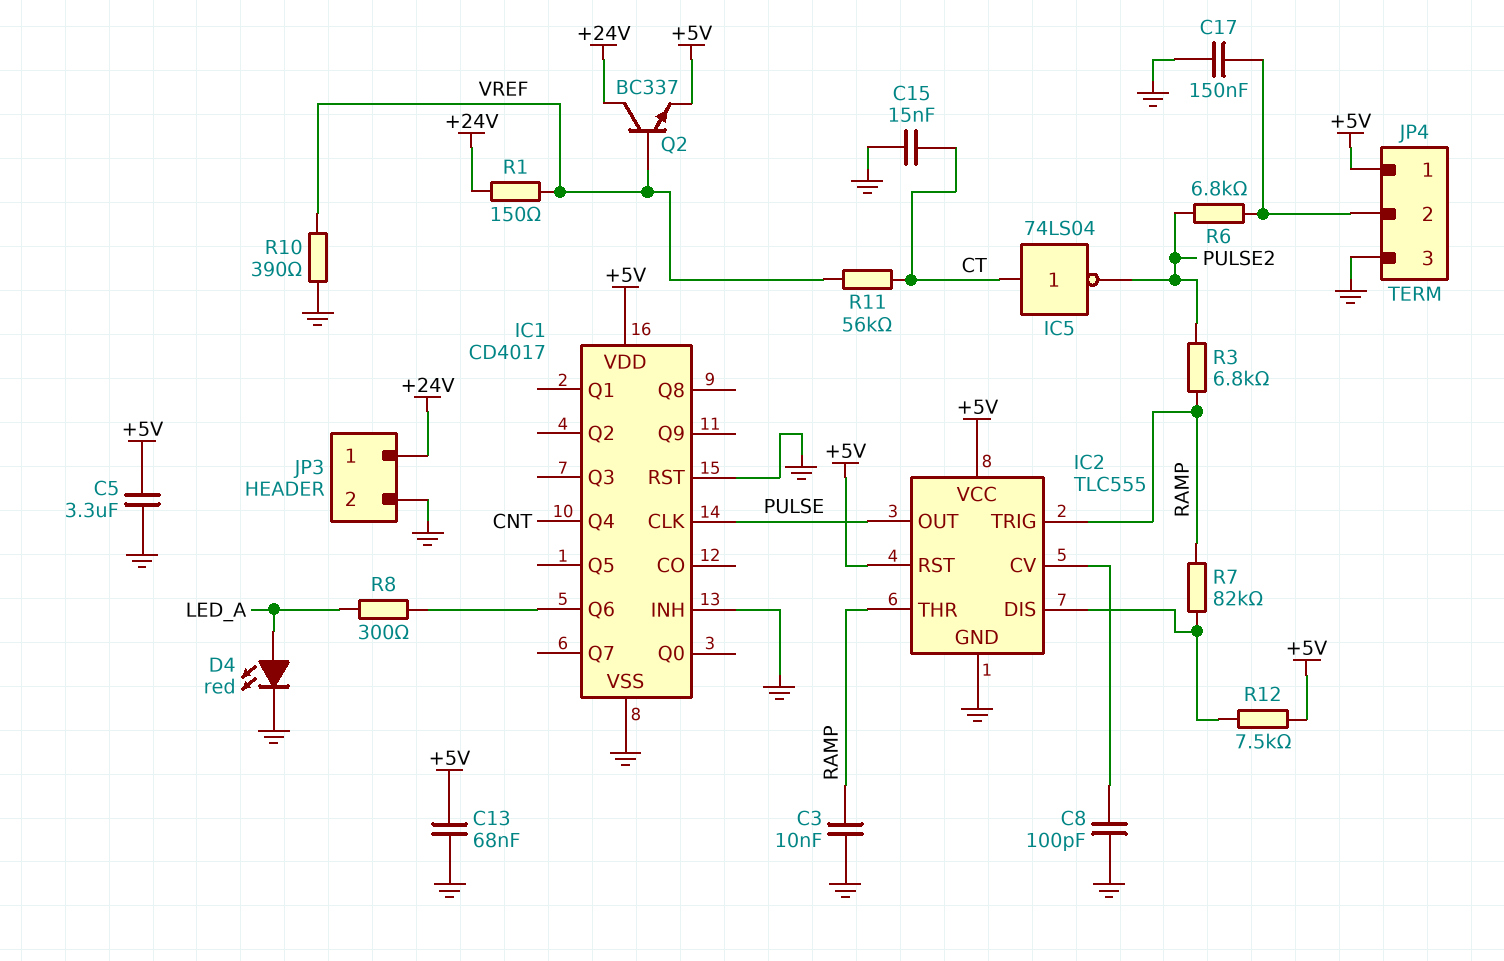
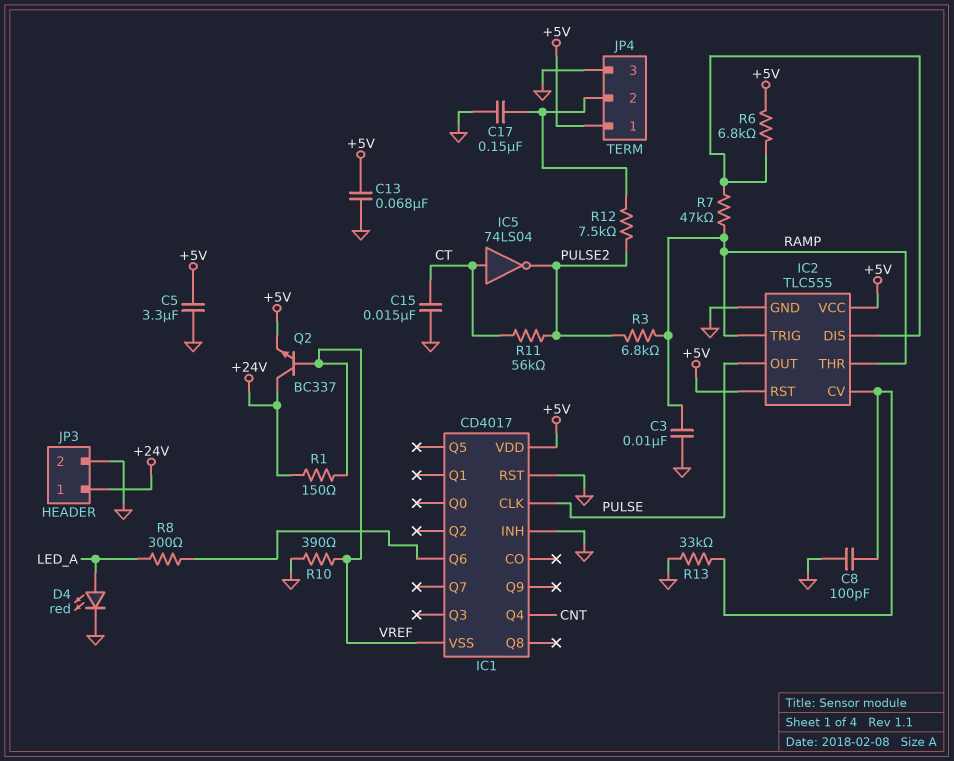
IC1 pin VSS: GND -> VREF
R6: 6.8k (JP4/2, PULSE2) -> 6.8k (+5V, IC2/DIS)
R7: 82k (IC2/DIS, RAMP) -> 47k (IC2/DIS, RAMP)
R11: 56k (CT, VREF) -> 56k (CT, PULSE2)
R12: 7.5k (+5V, IC2/DIS) -> 7.5k (JP4/2, PULSE2)
R13: none -> 33k (GND, IC2/CV)

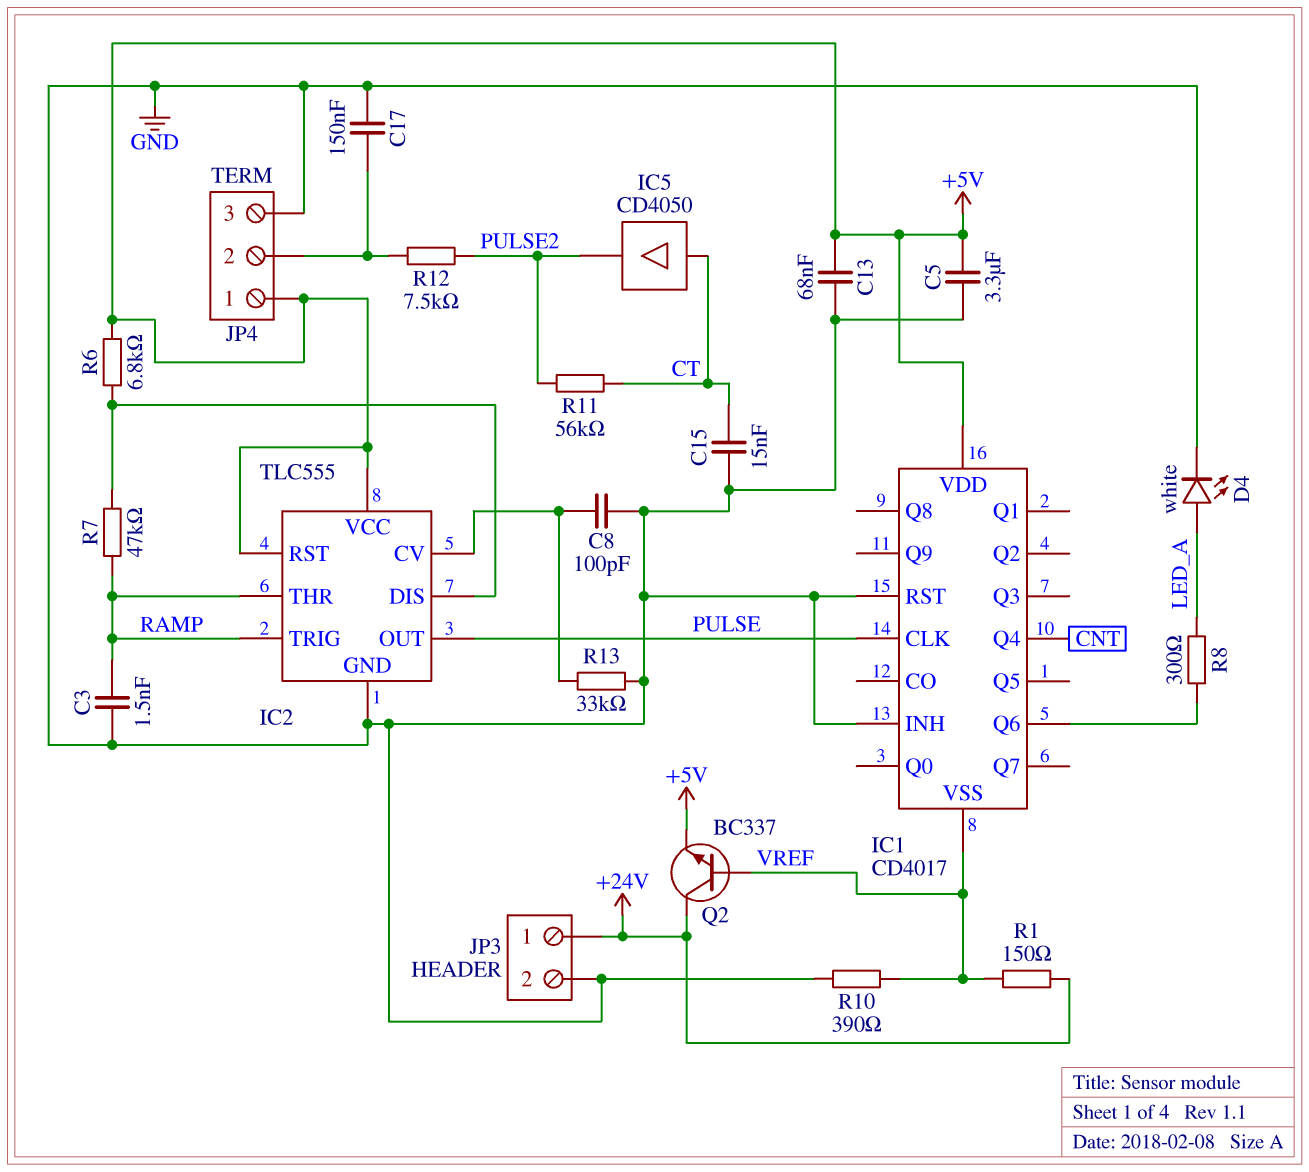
C3: 10nF (GND, RAMP) -> 1.5nF (GND, RAMP)
D4: LED red (A LED_A, K GND) -> LED white (A LED_A, K GND)
IC5: NOT 74LS04 (in CT, out PULSE2) -> buffer CD4050 (in CT, out PULSE2)
R3: 6.8k (PULSE2, RAMP) -> none

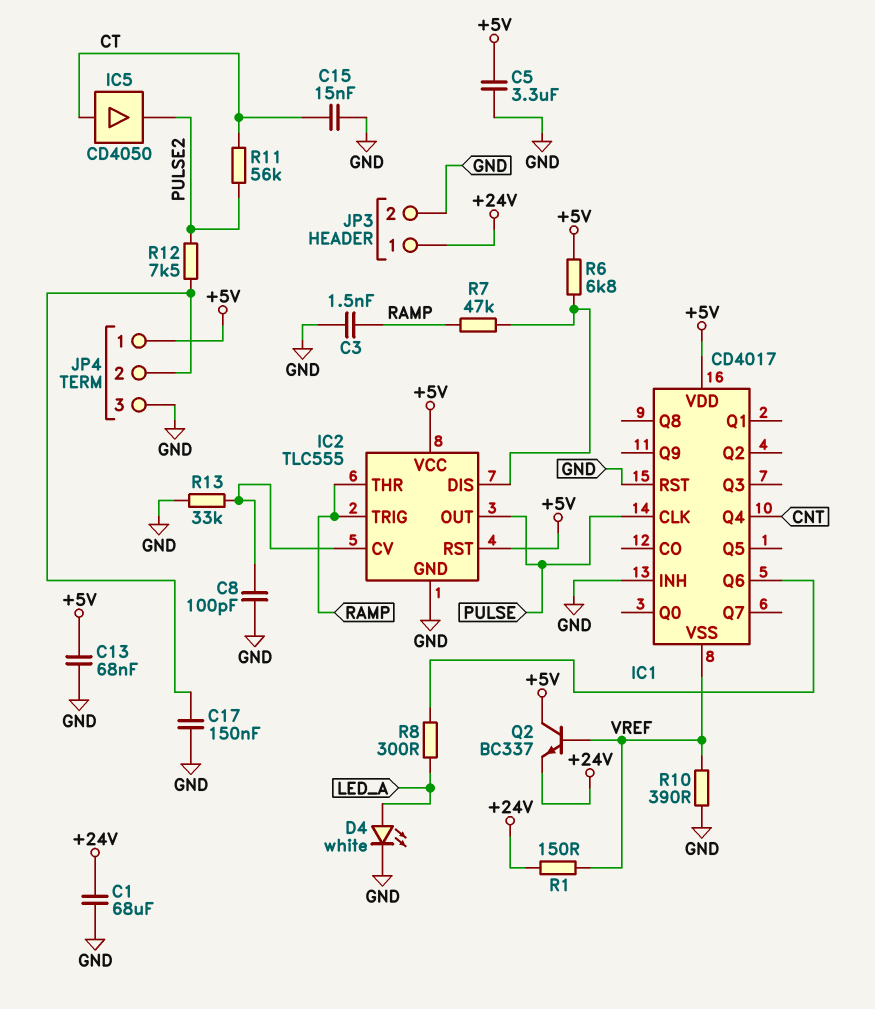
C1: none -> 68uF (+24V, GND)
Q2: NPN BC337 (B VREF, C +24V, E +5V) -> NPN BC337 (B VREF, C +5V, E +24V)

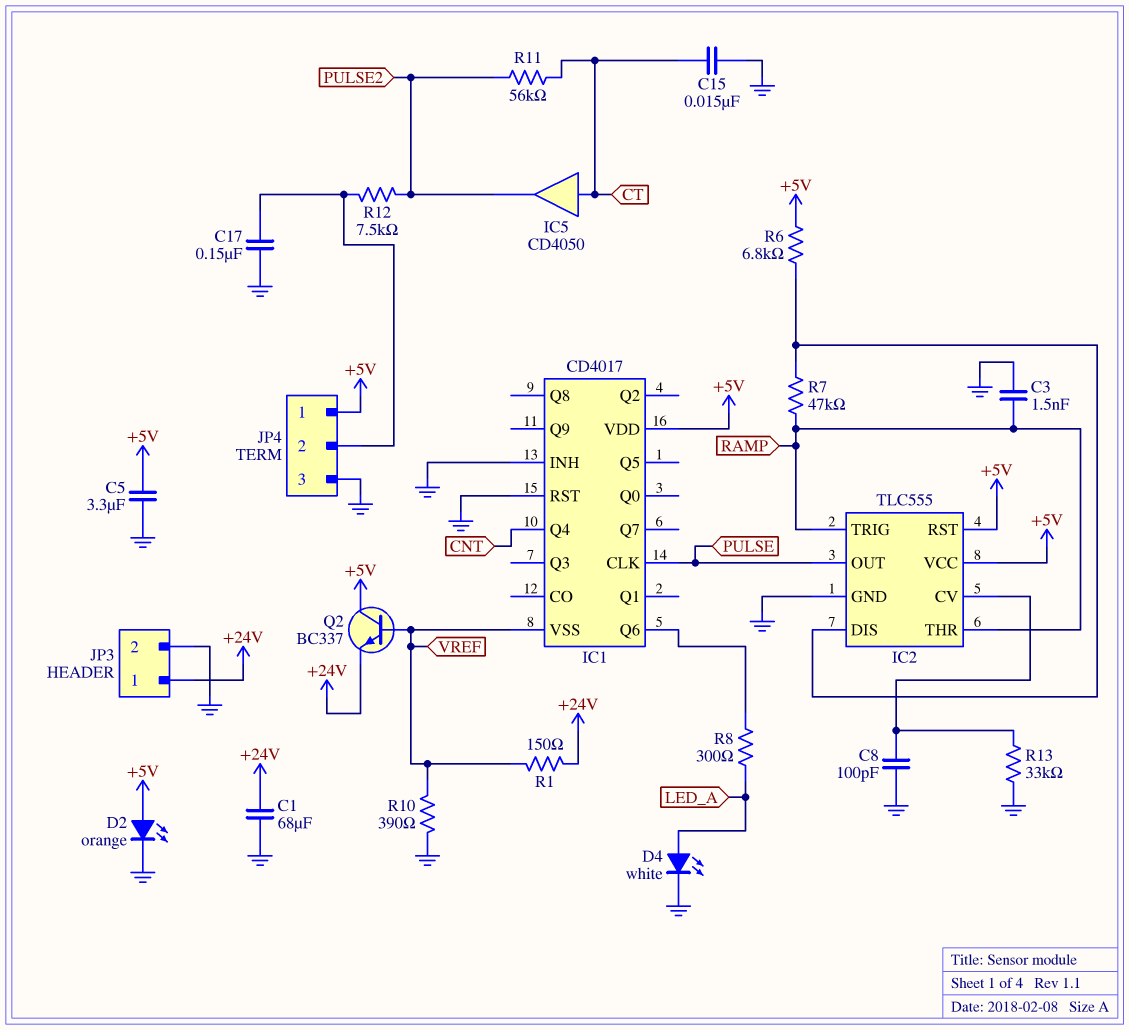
C13: 68nF (+5V, GND) -> none
D2: none -> LED orange (A +5V, K GND)

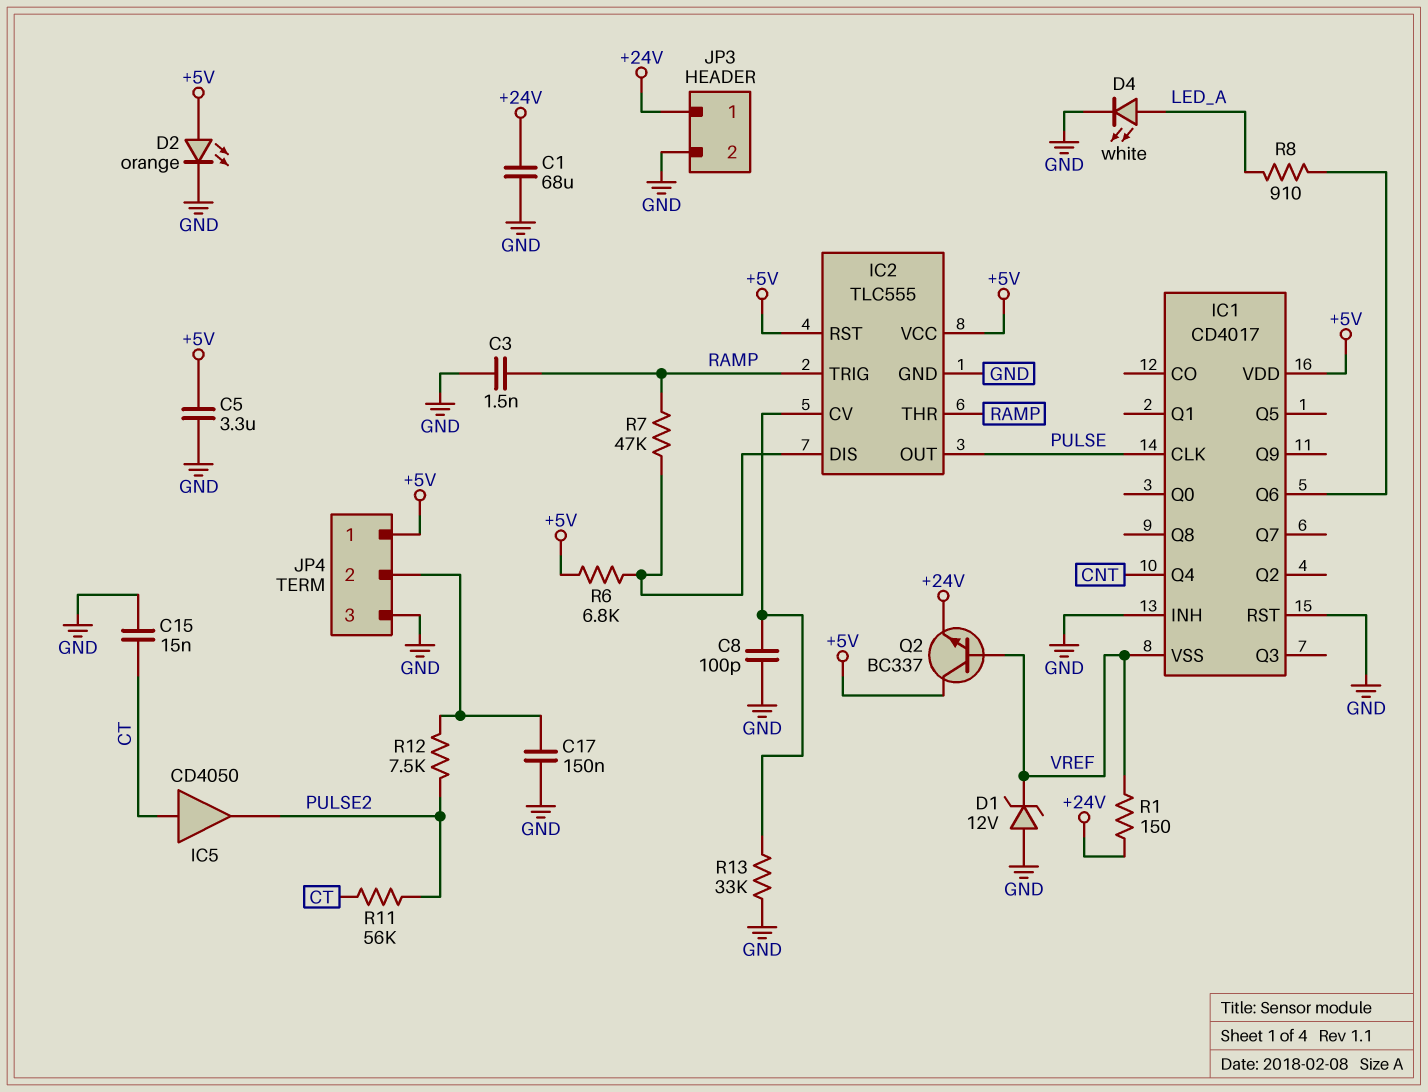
D1: none -> zener 12V (A GND, K VREF)
R8: 300 (IC1/Q6, LED_A) -> 910 (IC1/Q6, LED_A)
R10: 390 (GND, VREF) -> none

